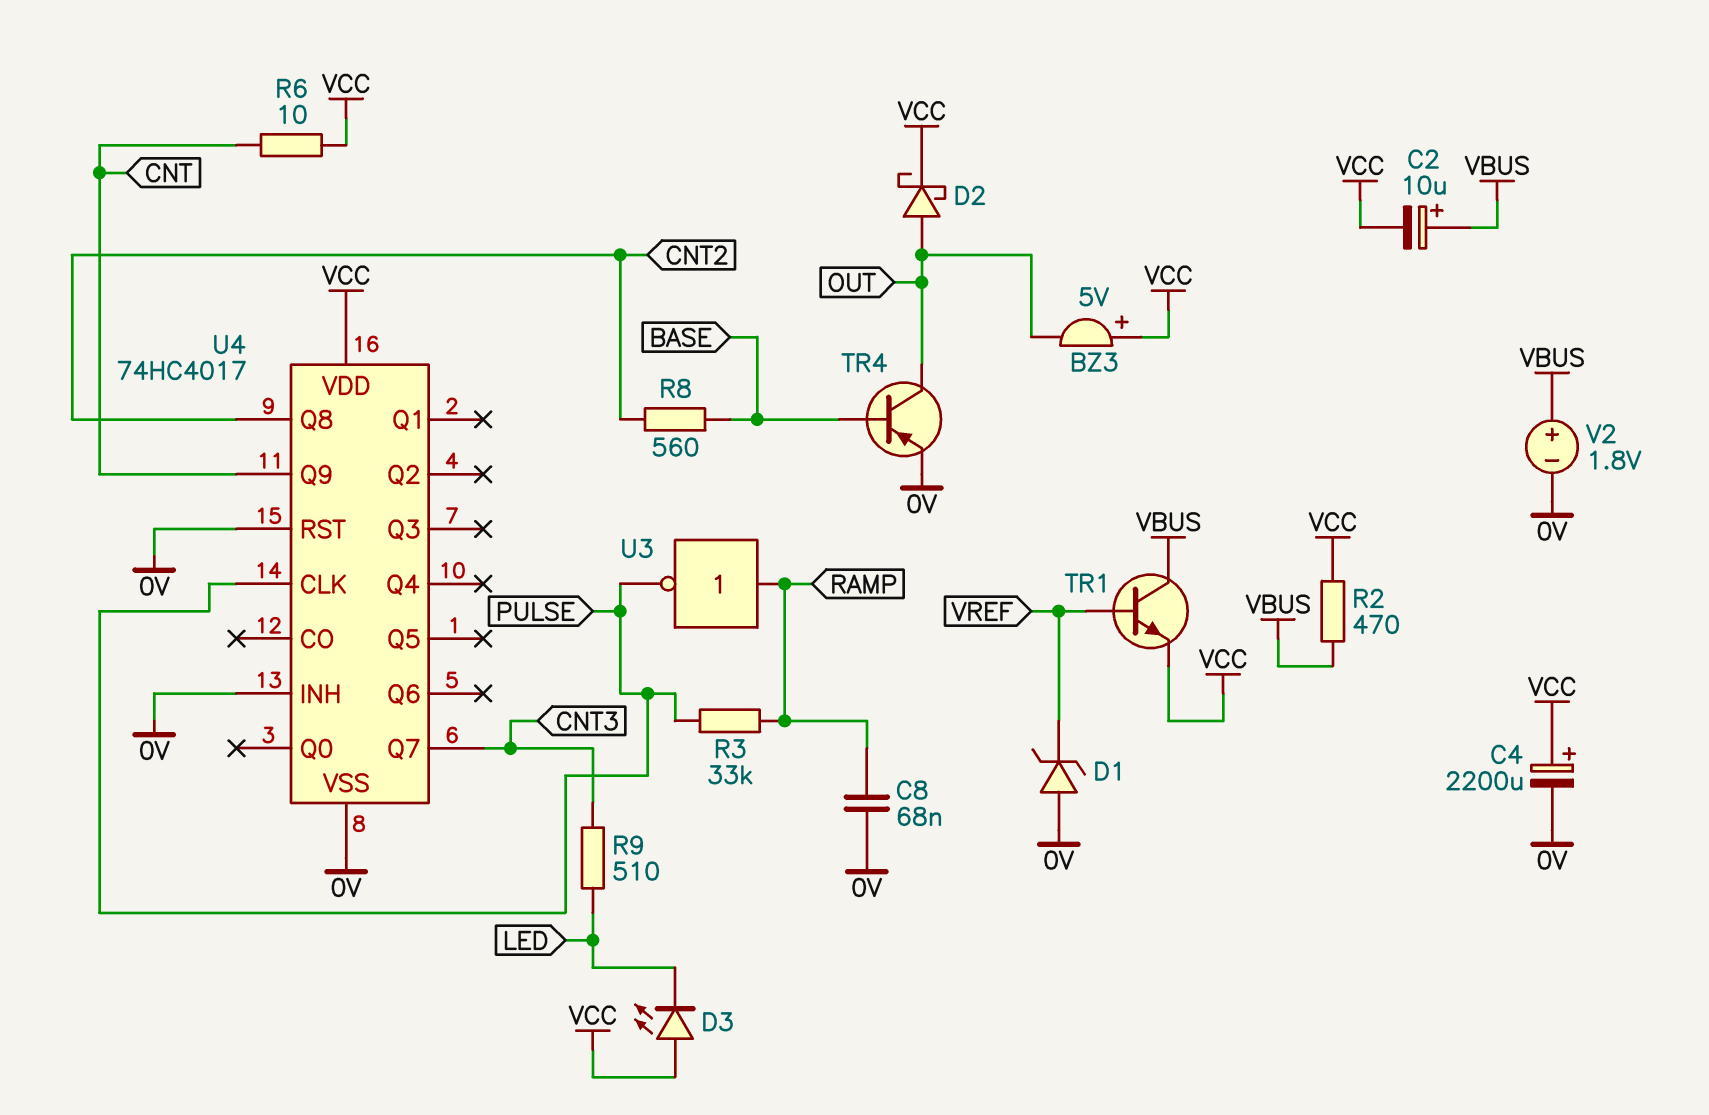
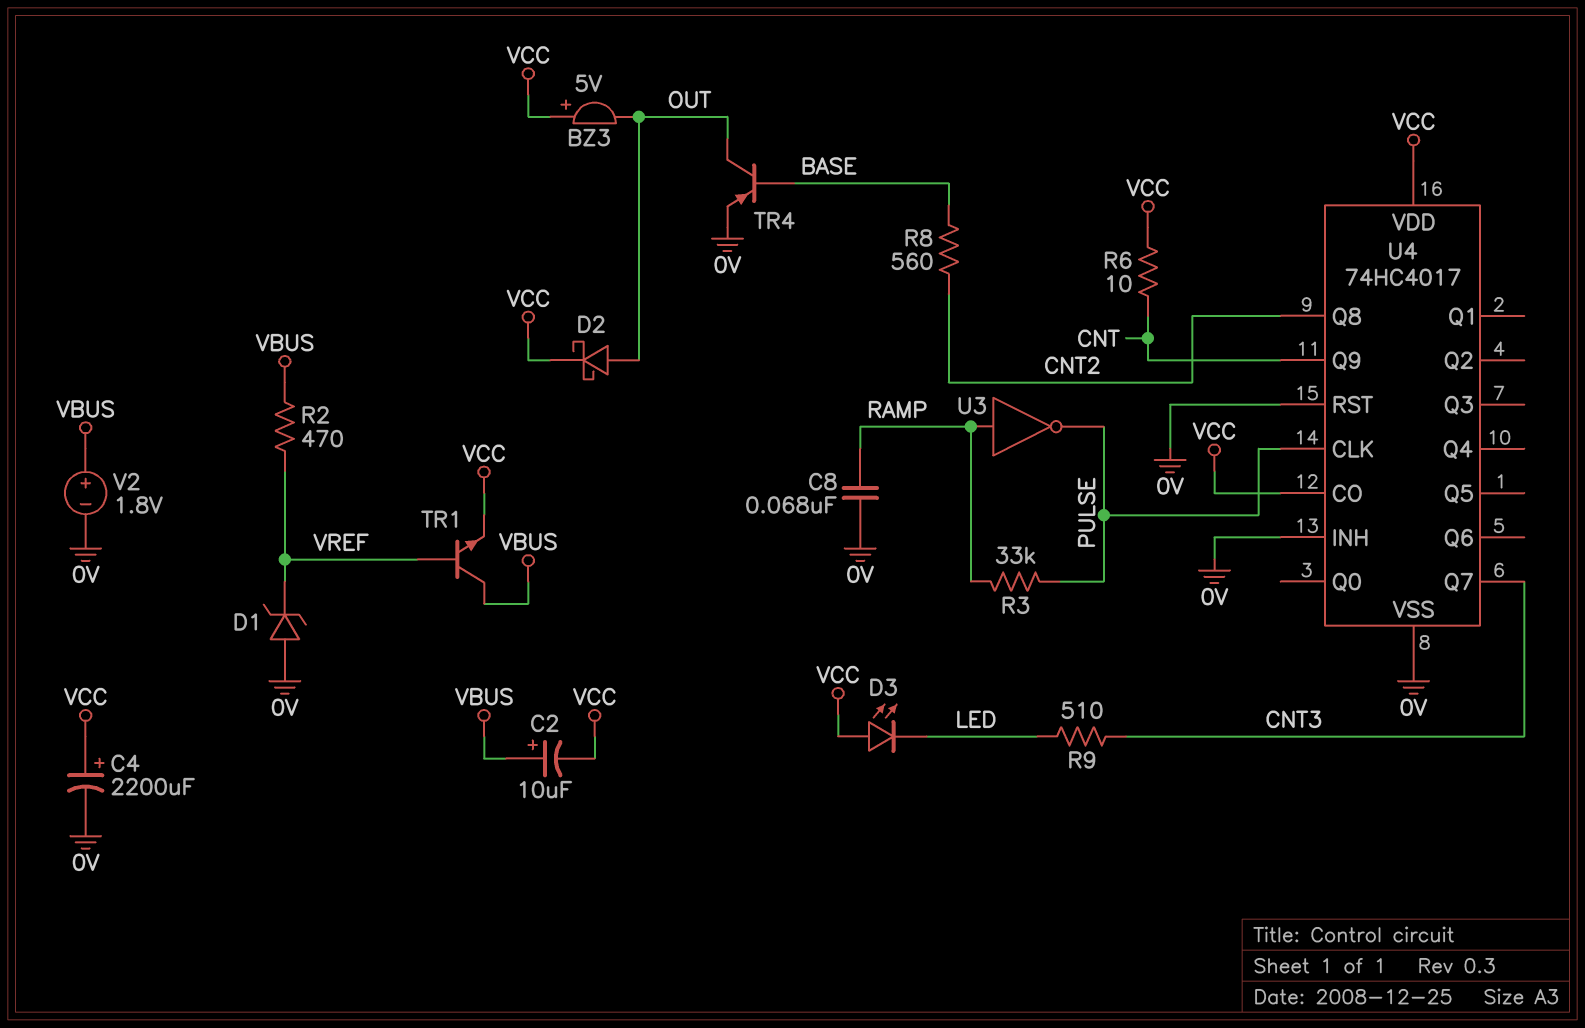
R2: 470 (VBUS, VCC) -> 470 (VBUS, VREF)
U4 pin CO: none -> VCC

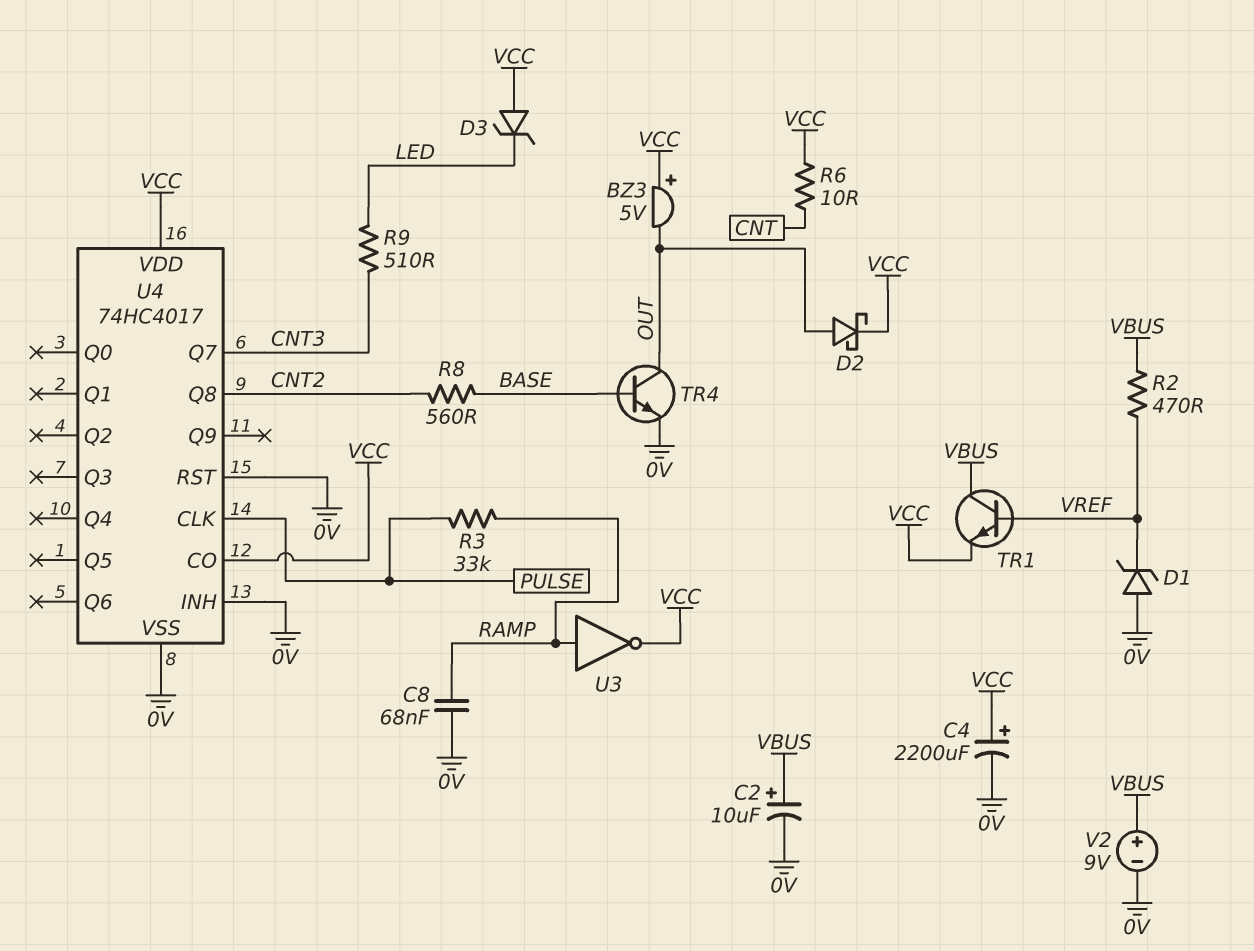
C2: 10uF (plus VBUS, minus VCC) -> 10uF (plus VBUS, minus 0V)
D3: LED (A VCC, K LED) -> zener (A VCC, K LED)
TR4: PNP (B BASE, C OUT, E 0V) -> NPN (B BASE, C OUT, E 0V)
U3: NOT (in RAMP, out PULSE) -> NOT (in RAMP, out VCC)
U4 pin Q9: CNT -> none
V2: 1.8V (plus VBUS, minus 0V) -> 9V (plus VBUS, minus 0V)

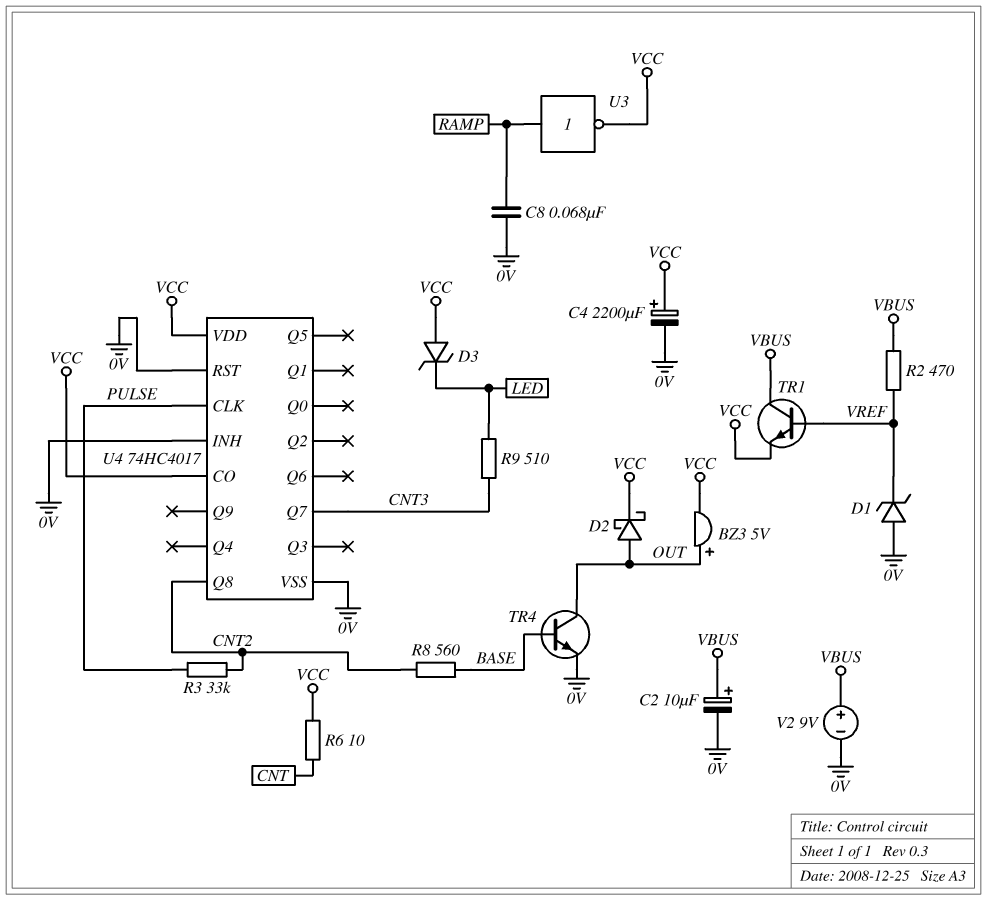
BZ3: buzzer 5V (plus VCC, minus OUT) -> buzzer 5V (plus OUT, minus VCC)
R3: 33k (PULSE, RAMP) -> 33k (CNT2, PULSE)

